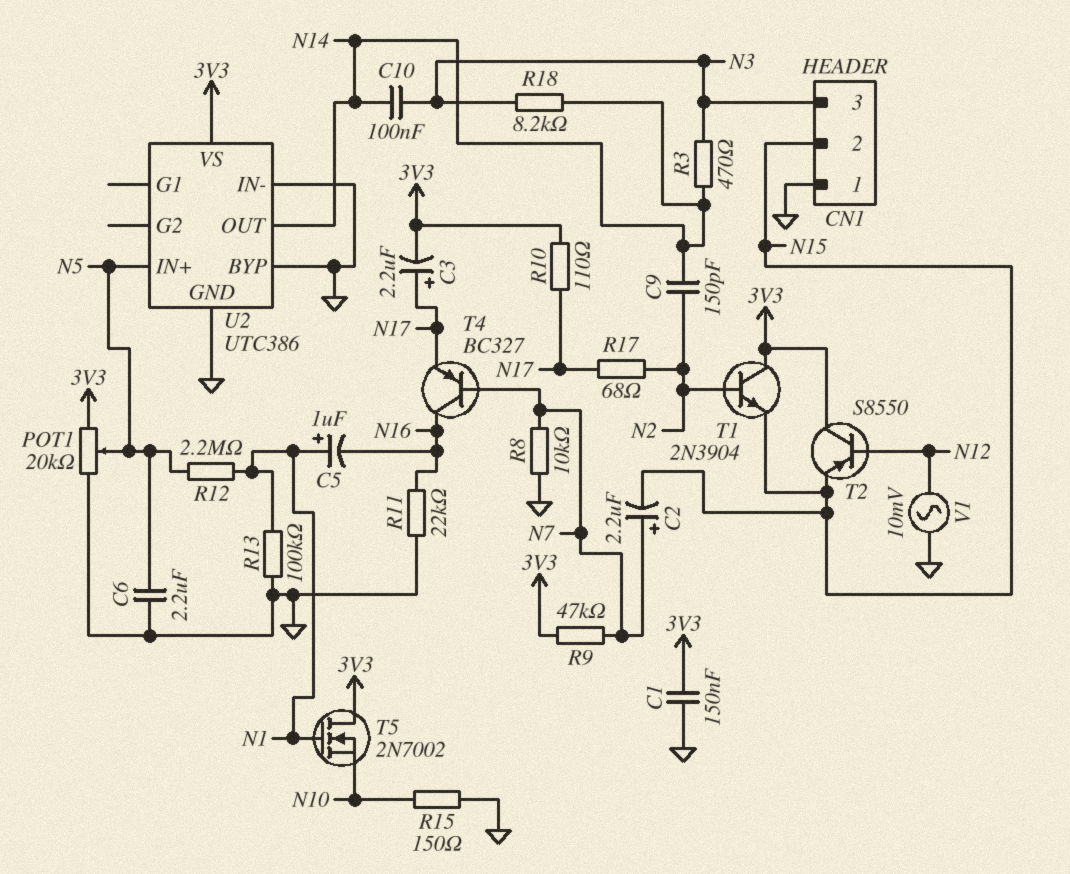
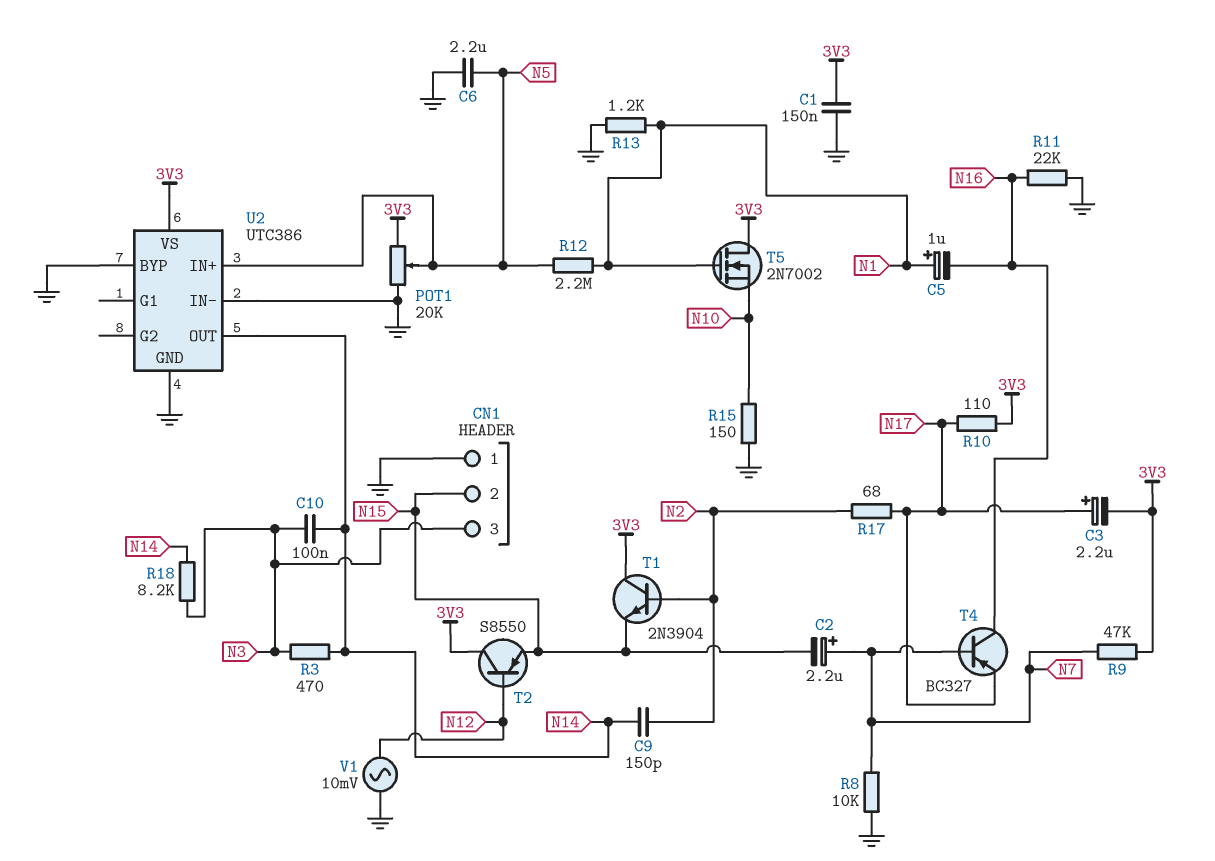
R13: 100k (GND, N1) -> 1.2k (GND, N1)

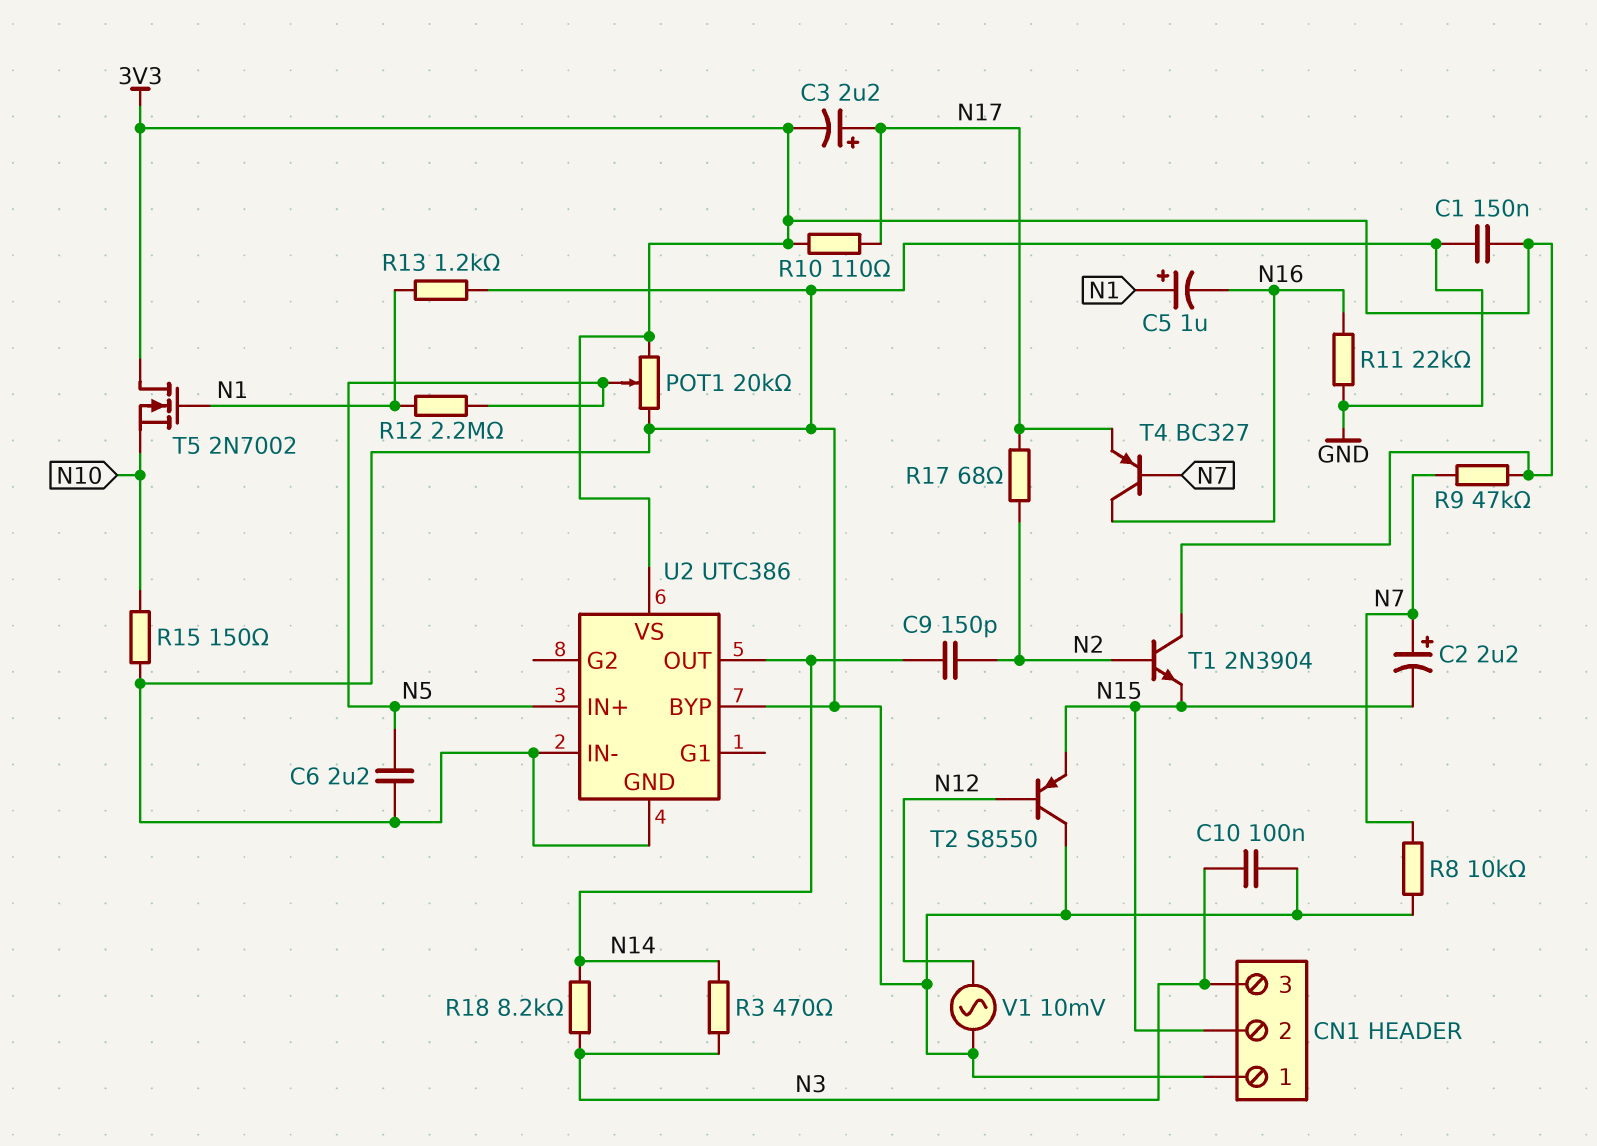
C10: 100nF (N3, N14) -> 100nF (GND, N3)
T2: PNP S8550 (B N12, C 3V3, E N15) -> PNP S8550 (B N12, C GND, E N15)

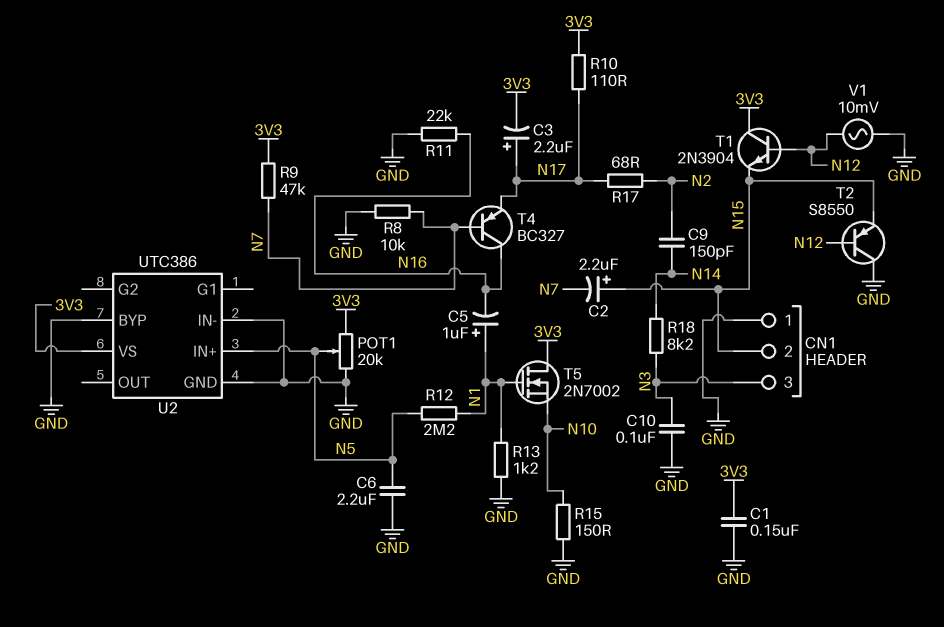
C2: 2.2uF (plus N7, minus N15) -> 2.2uF (plus N15, minus N7)
R3: 470 (N3, N14) -> none
T1: NPN 2N3904 (B N2, C 3V3, E N15) -> NPN 2N3904 (B N12, C 3V3, E N15)
U2 pin OUT: N14 -> none

